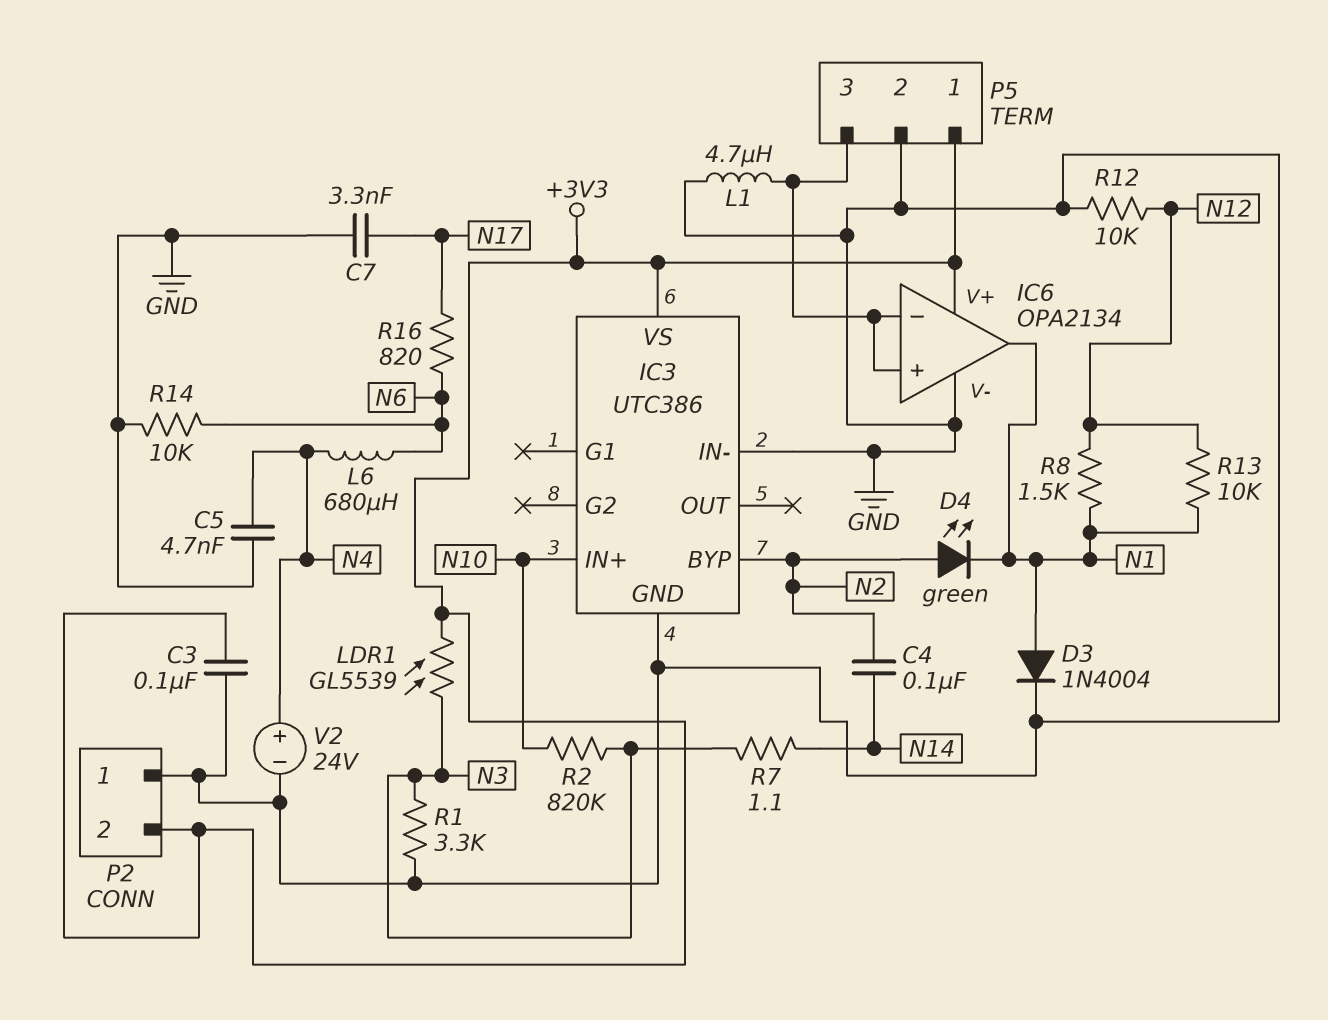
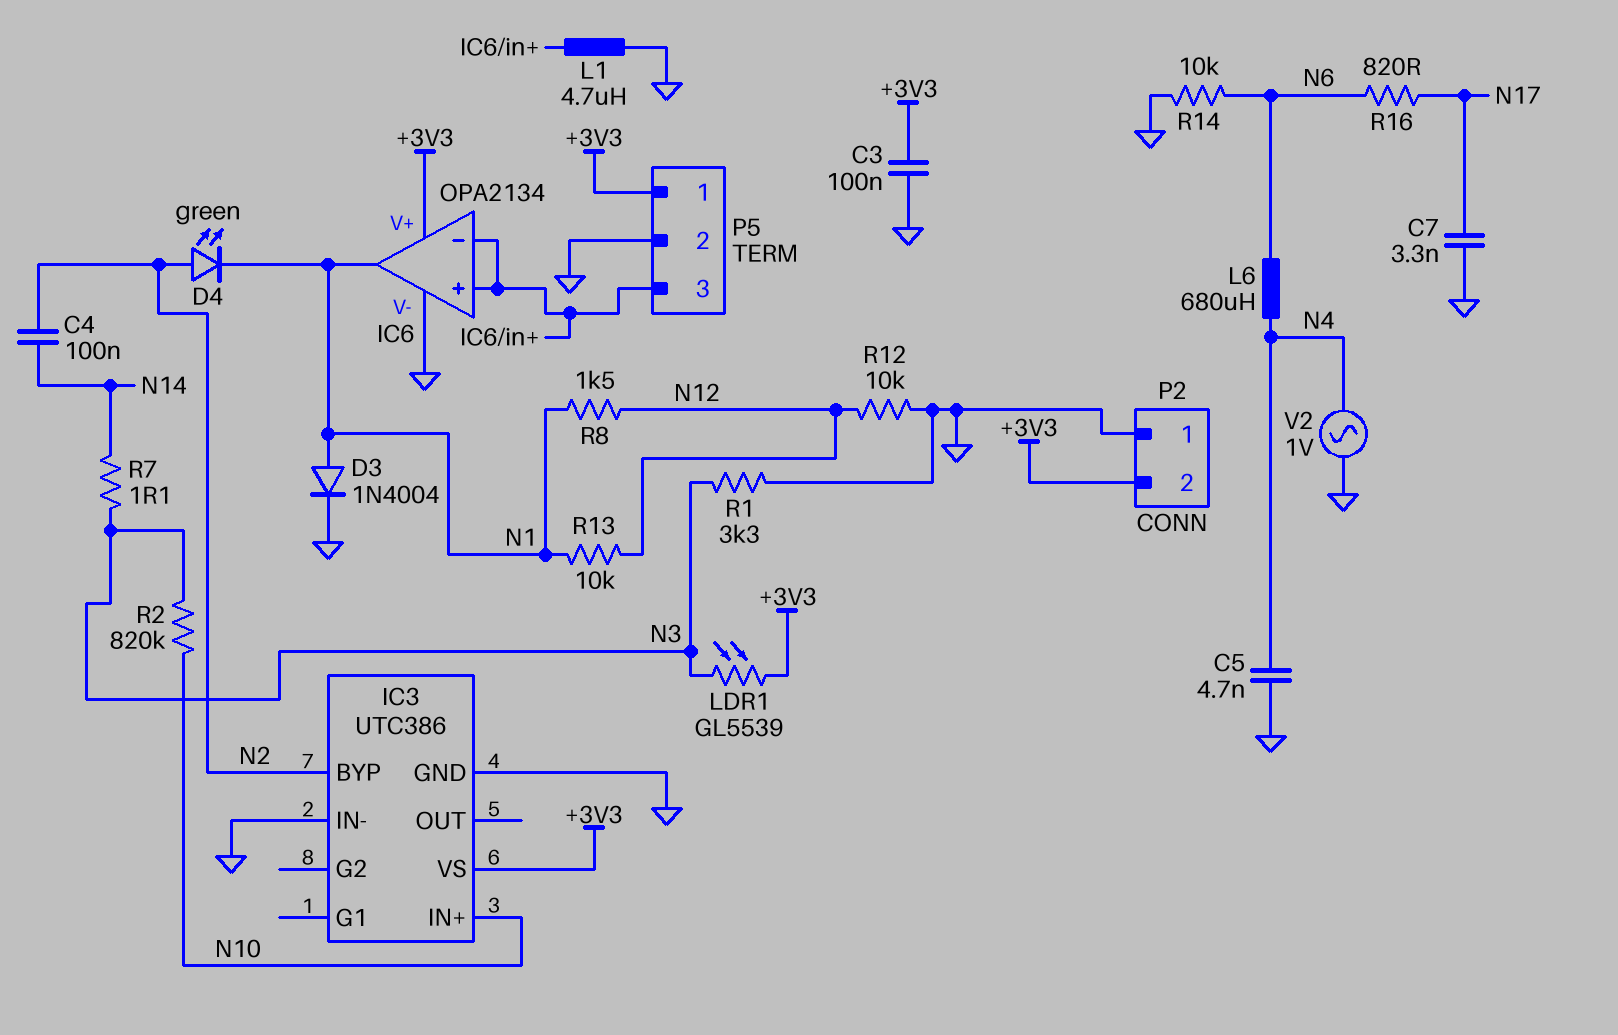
V2: 24V (plus N4, minus GND) -> AC 1V (GND, N4)

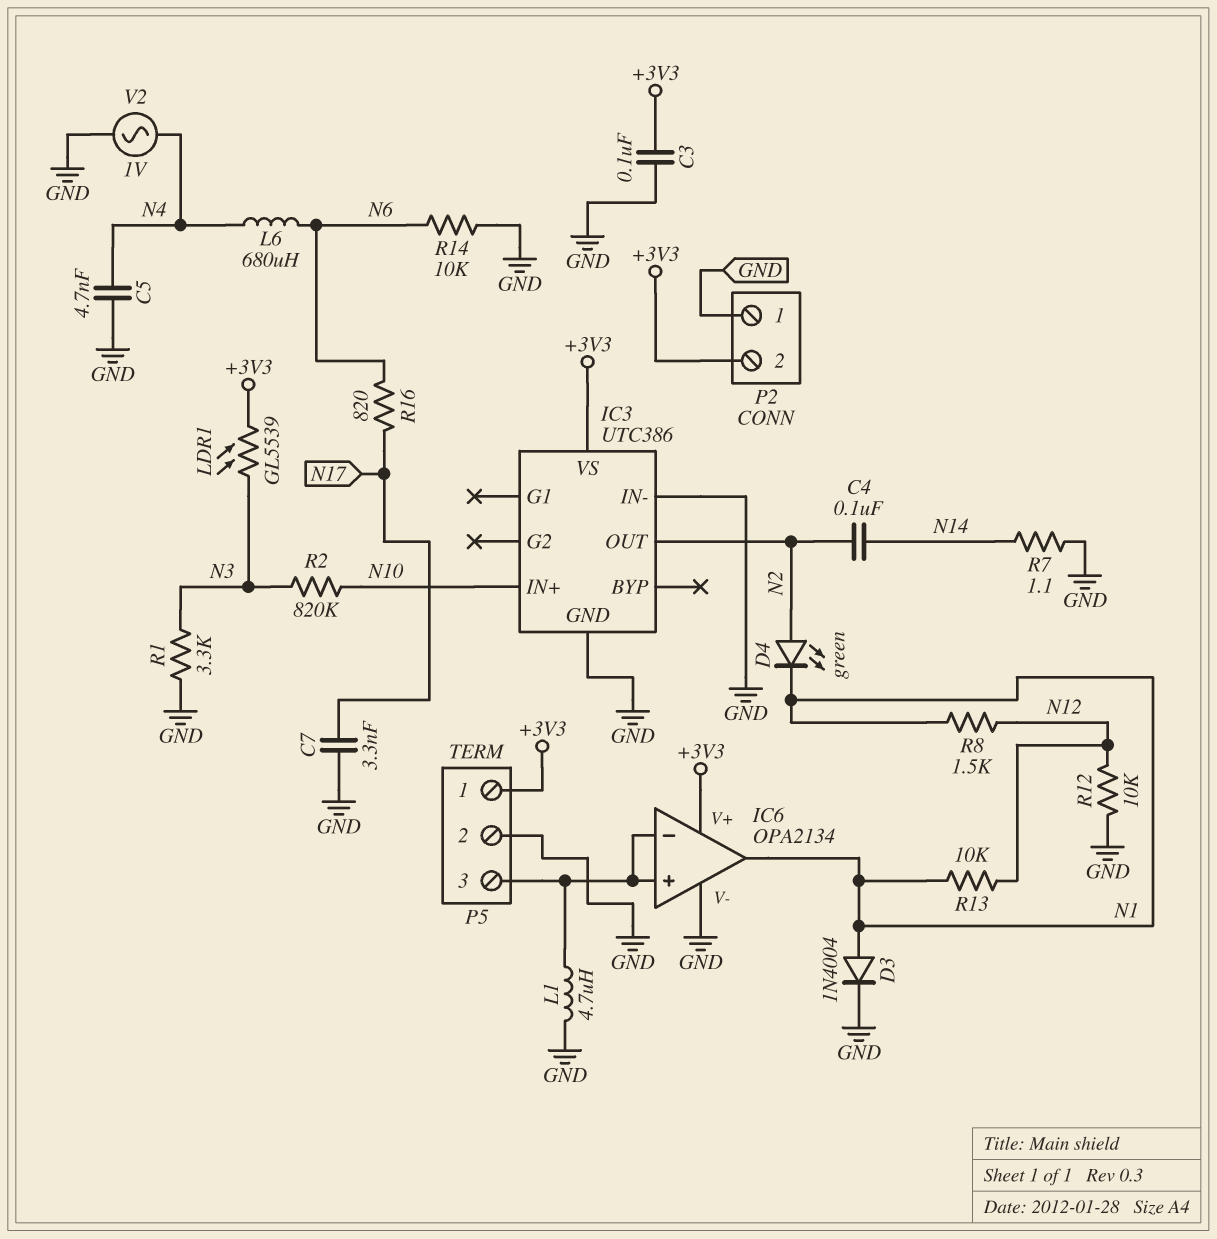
IC3 pin BYP: N2 -> none
IC3 pin OUT: none -> N2
R7: 1.1 (N3, N14) -> 1.1 (GND, N14)

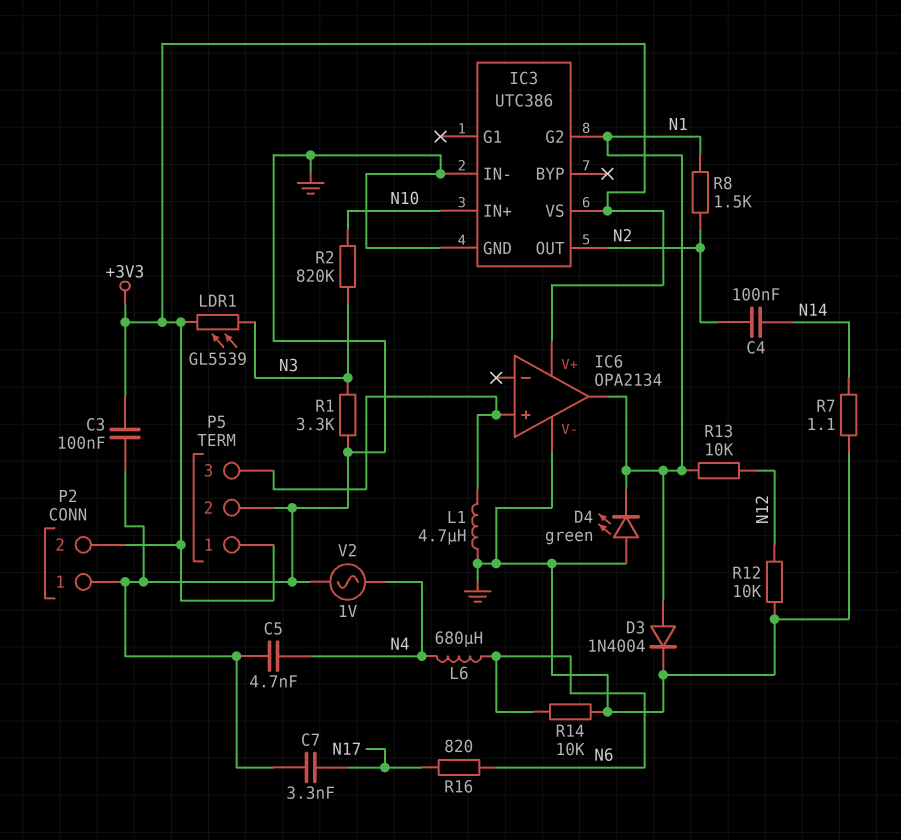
D4: LED green (A N2, K N1) -> LED green (A GND, K N1)
IC3 pin G2: none -> N1
IC6 pin in-: IC6/in+ -> none
R8: 1.5k (N1, N12) -> 1.5k (N1, N2)

